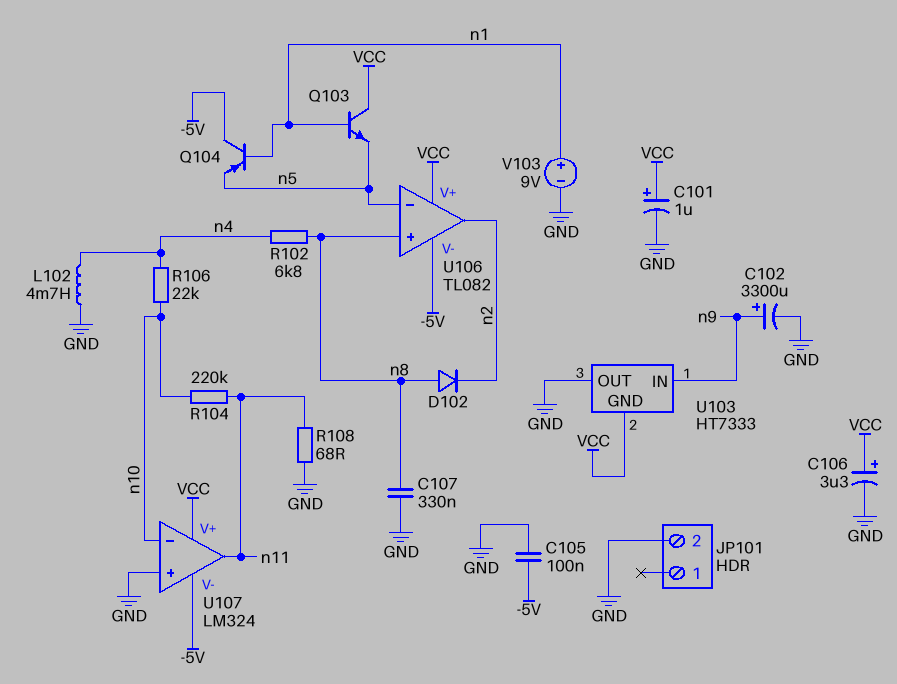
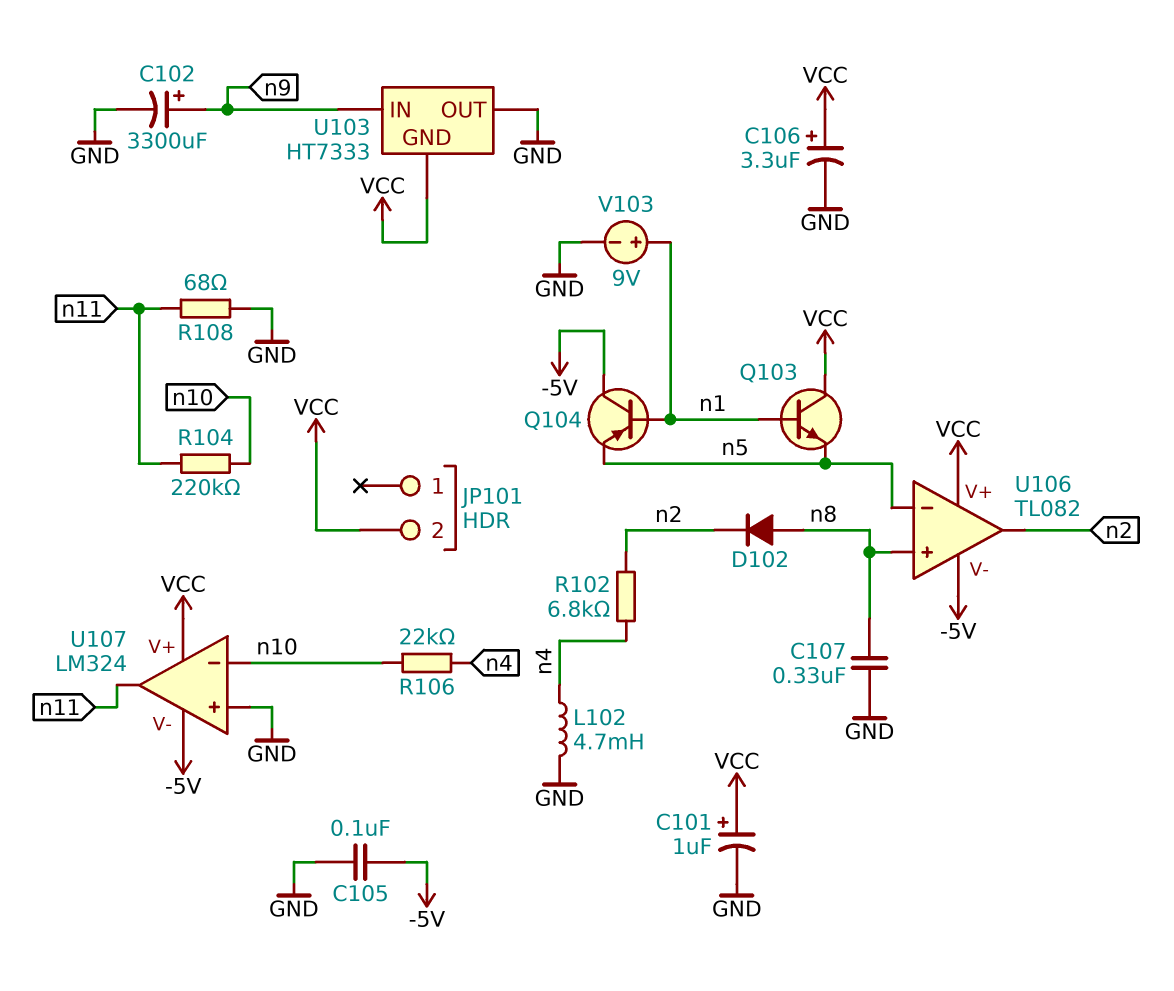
JP101 pin 2: GND -> VCC
R102: 6.8k (n4, n8) -> 6.8k (n2, n4)

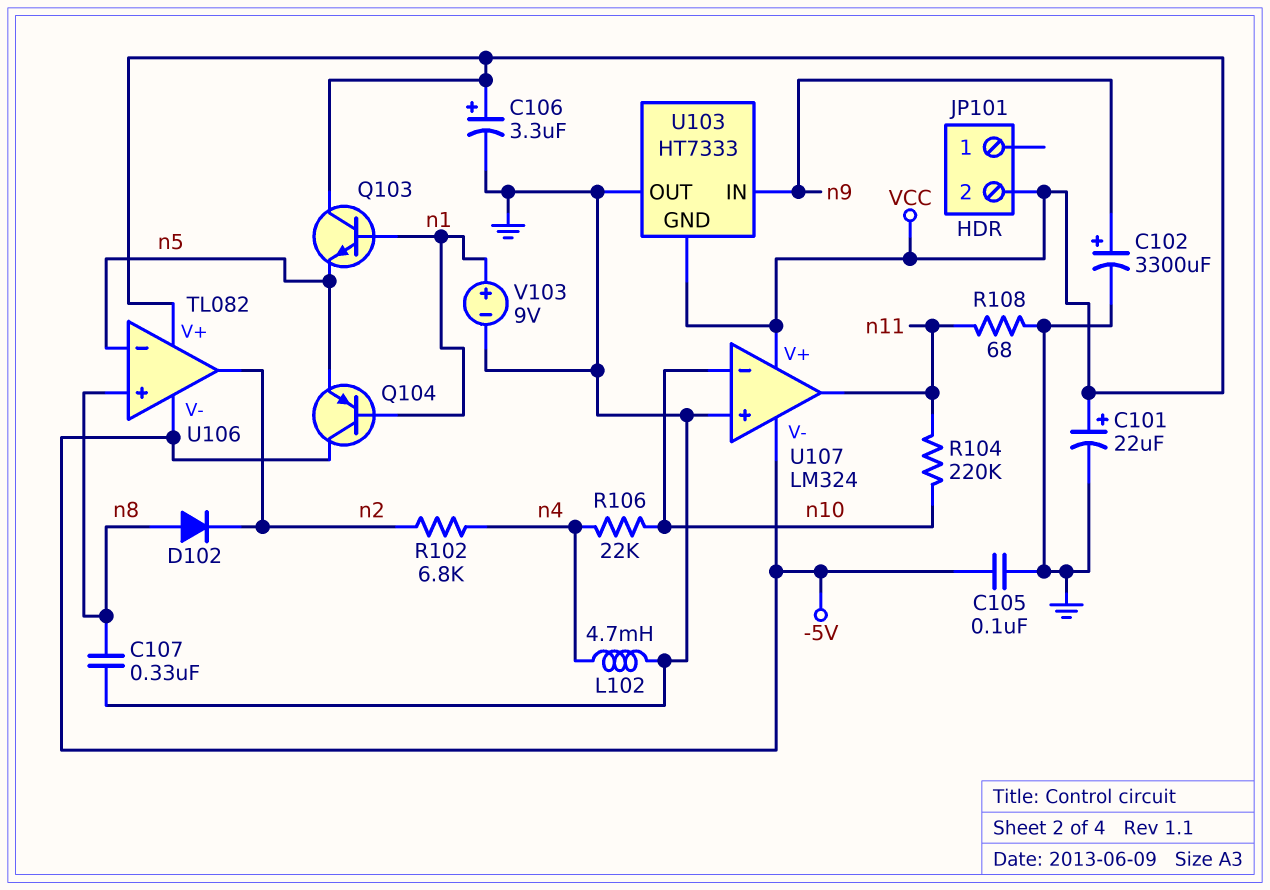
C101: 1uF (plus VCC, minus GND) -> 22uF (plus VCC, minus GND)

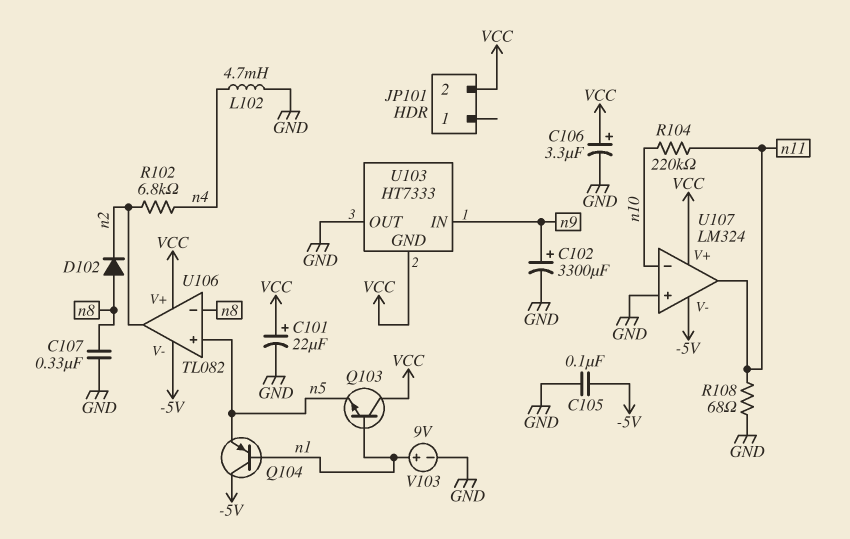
R106: 22k (n4, n10) -> none
U106 pin in+: n8 -> n5
U106 pin in-: n5 -> n8

